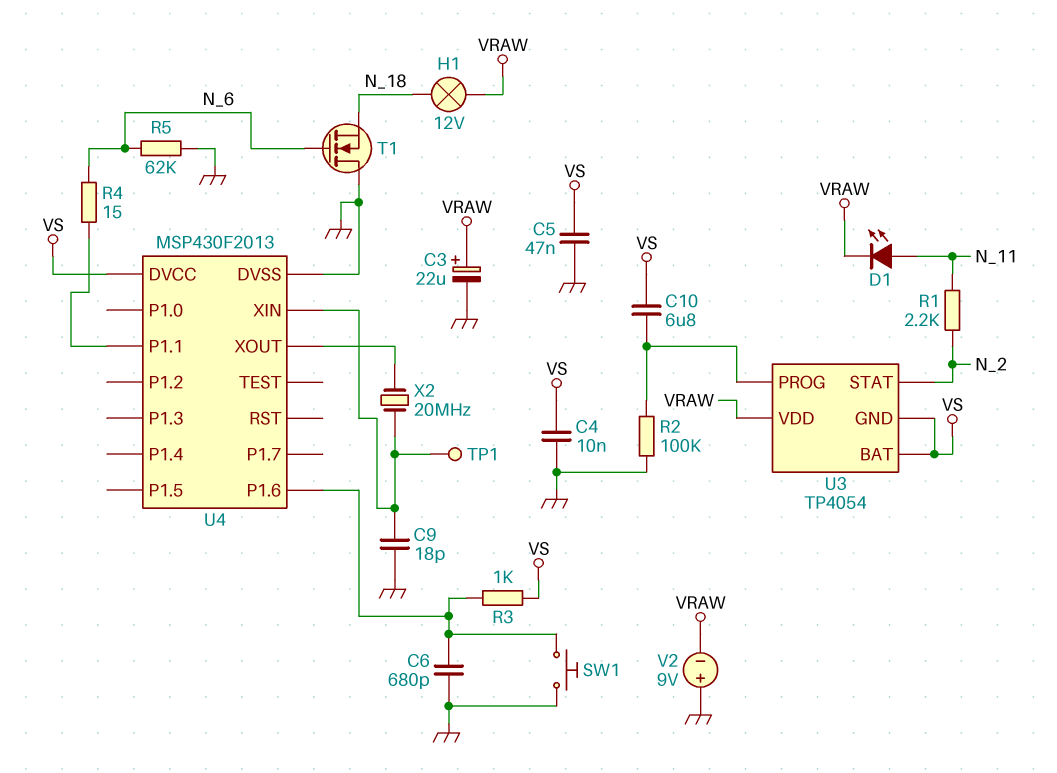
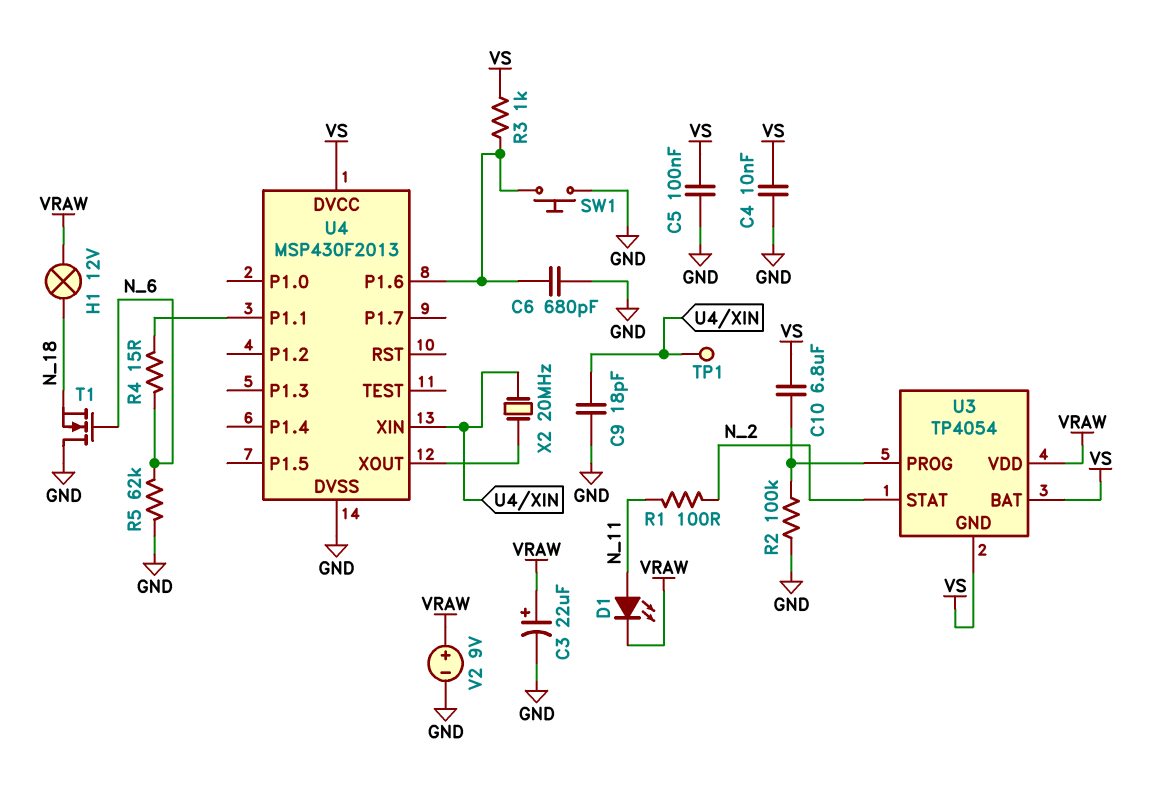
C5: 47nF (GND, VS) -> 100nF (GND, VS)
R1: 2.2k (N_2, N_11) -> 100 (N_2, N_11)
V2: 9V (plus GND, minus VRAW) -> 9V (plus VRAW, minus GND)

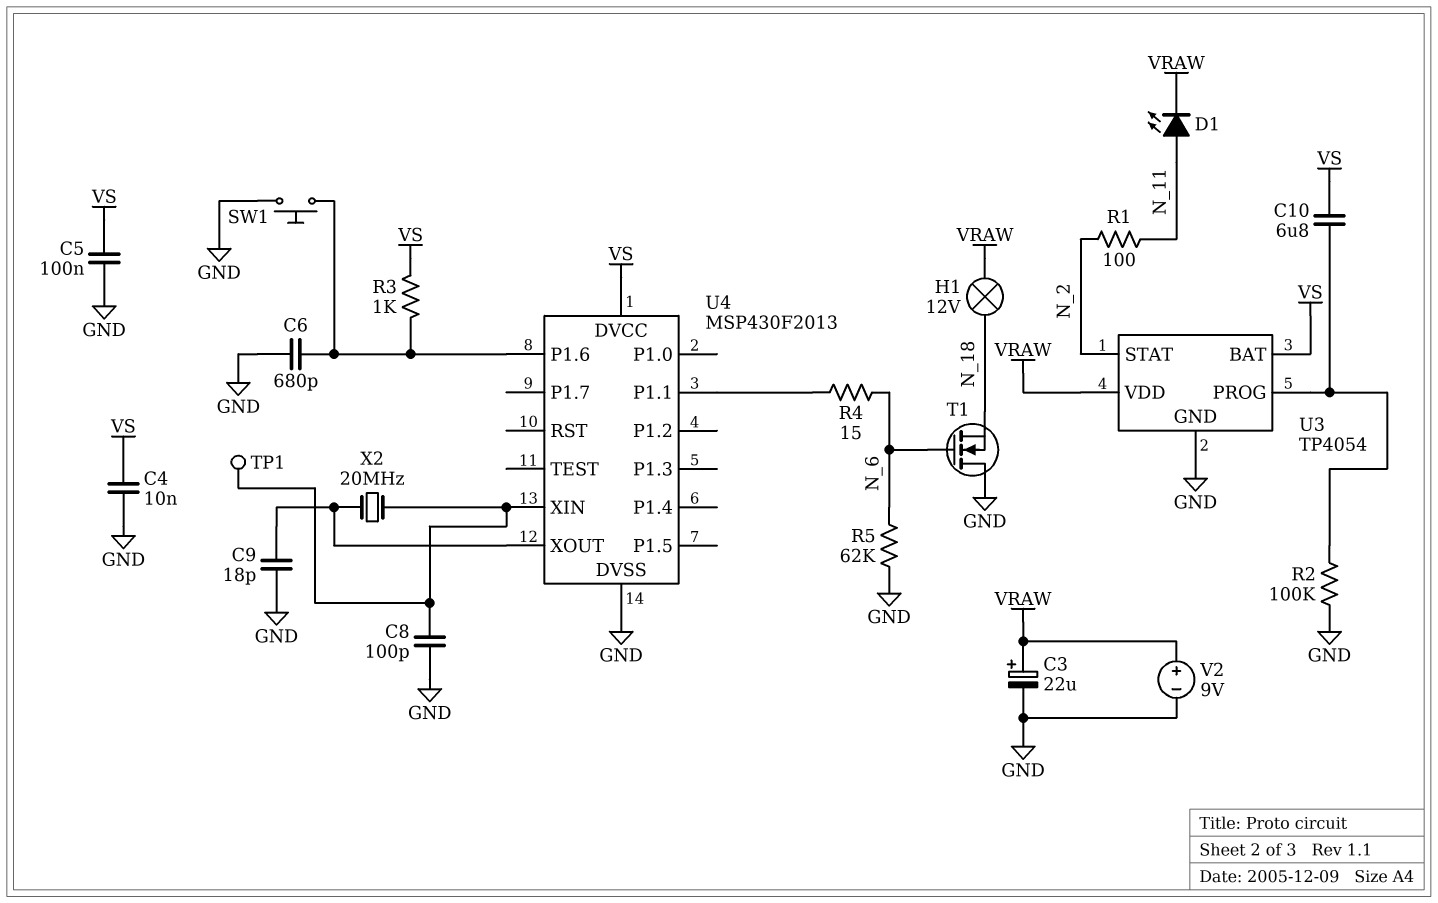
C8: none -> 100pF (GND, U4/XIN)
C9: 18pF (GND, U4/XIN) -> 18pF (GND, U4/XOUT)
U3 pin GND: VS -> GND

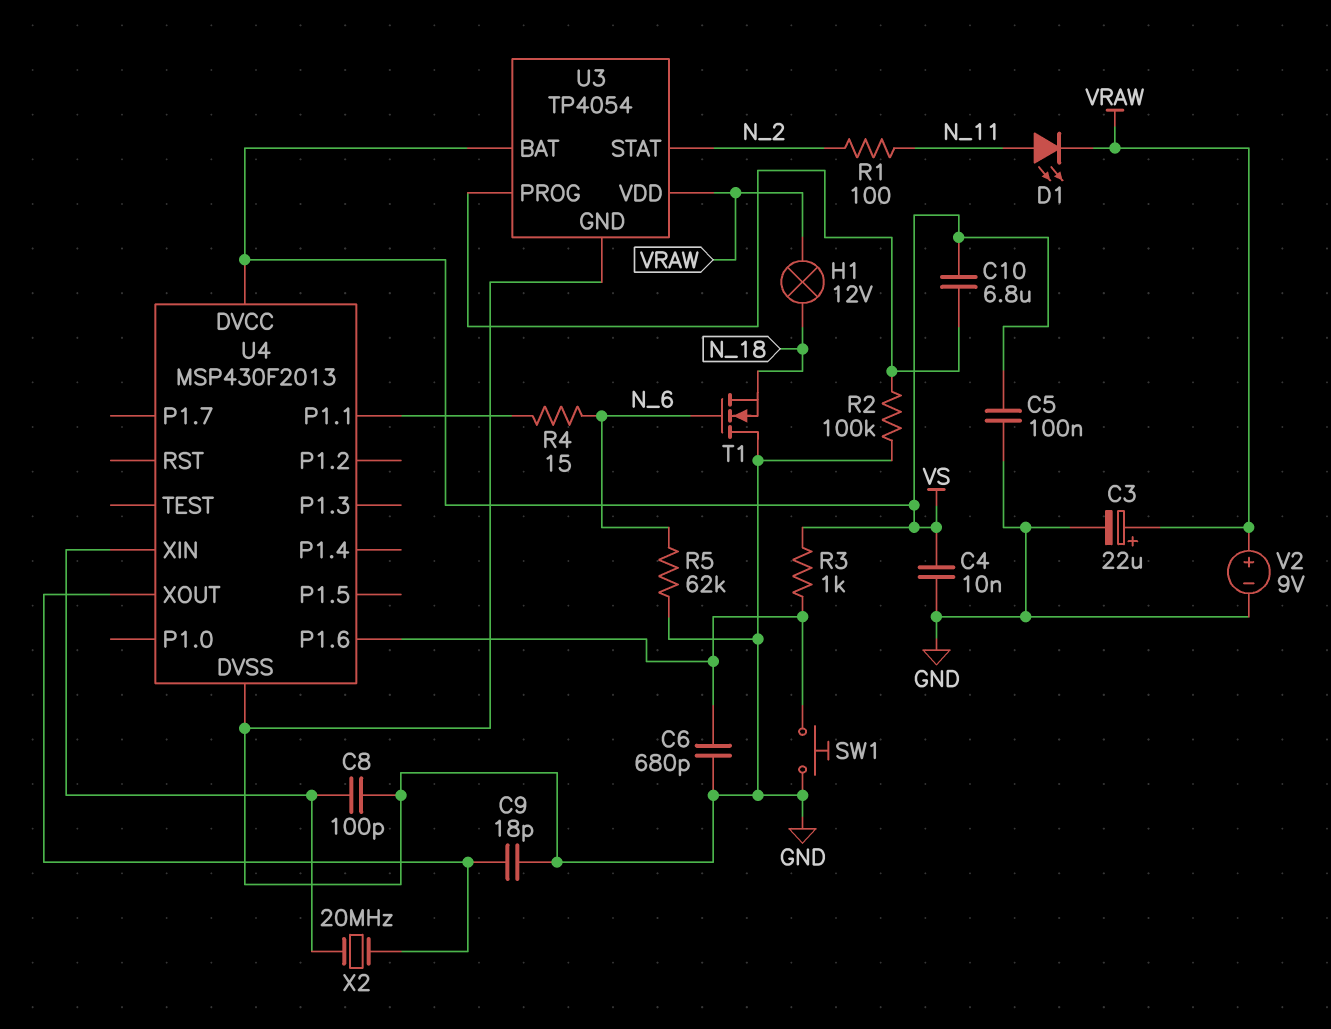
TP1: test point (U4/XIN) -> none

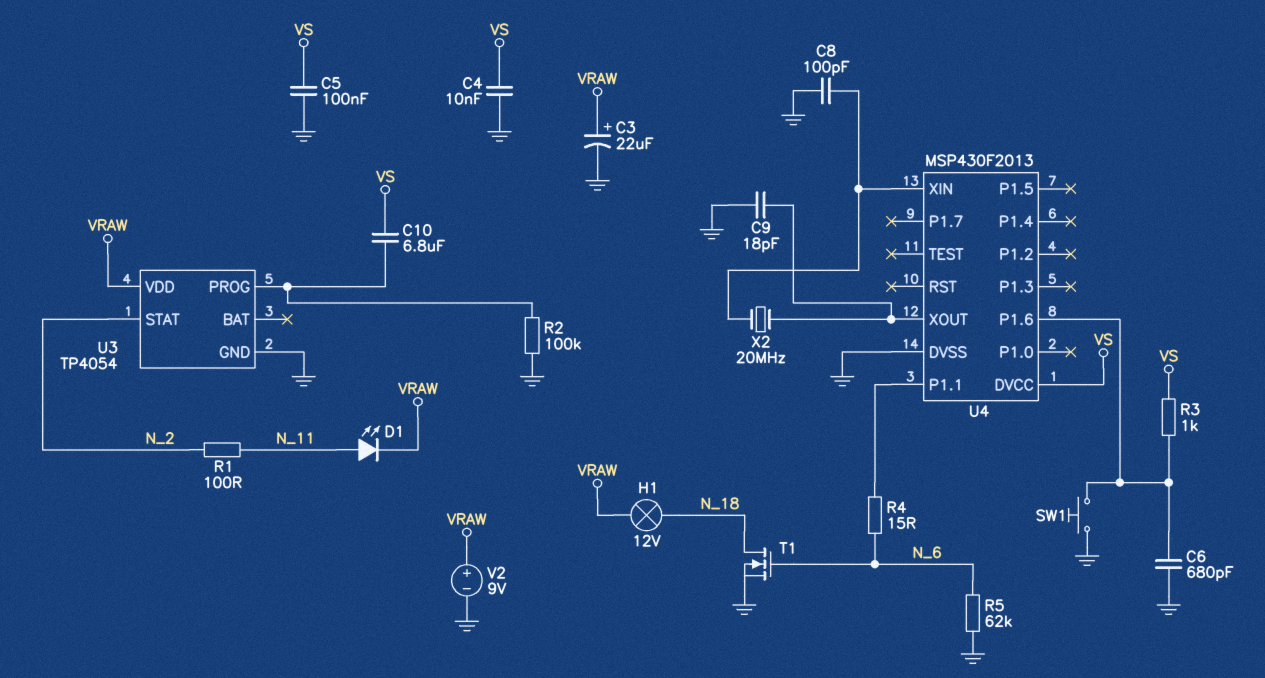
T1: NMOS (G N_6, D GND, S N_18) -> NMOS (G N_6, D N_18, S GND)
U3 pin BAT: VS -> none

